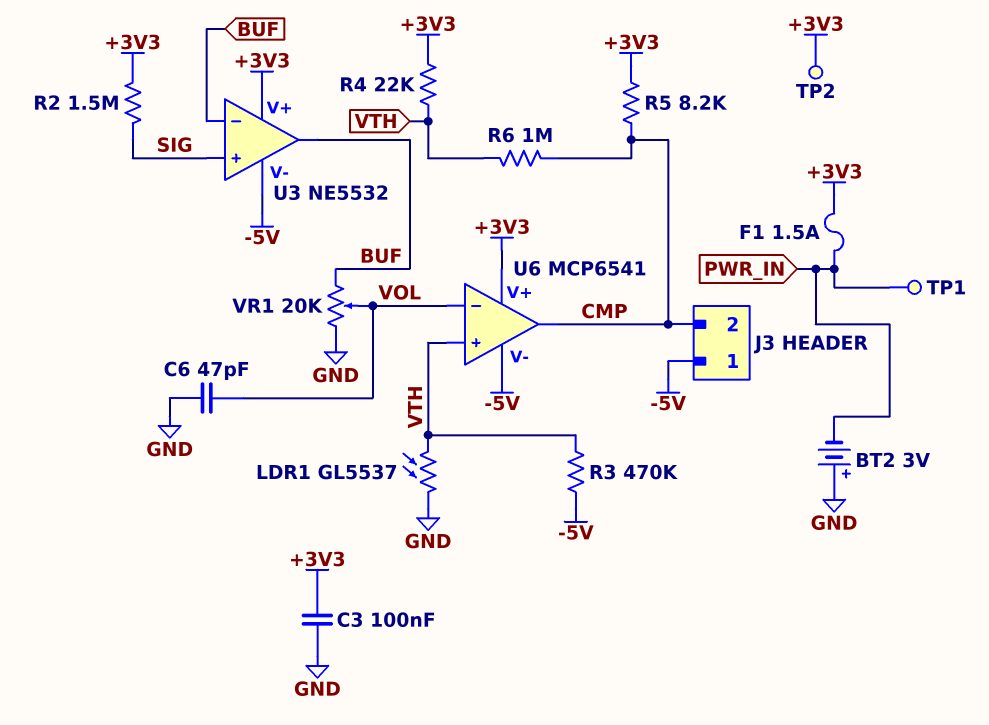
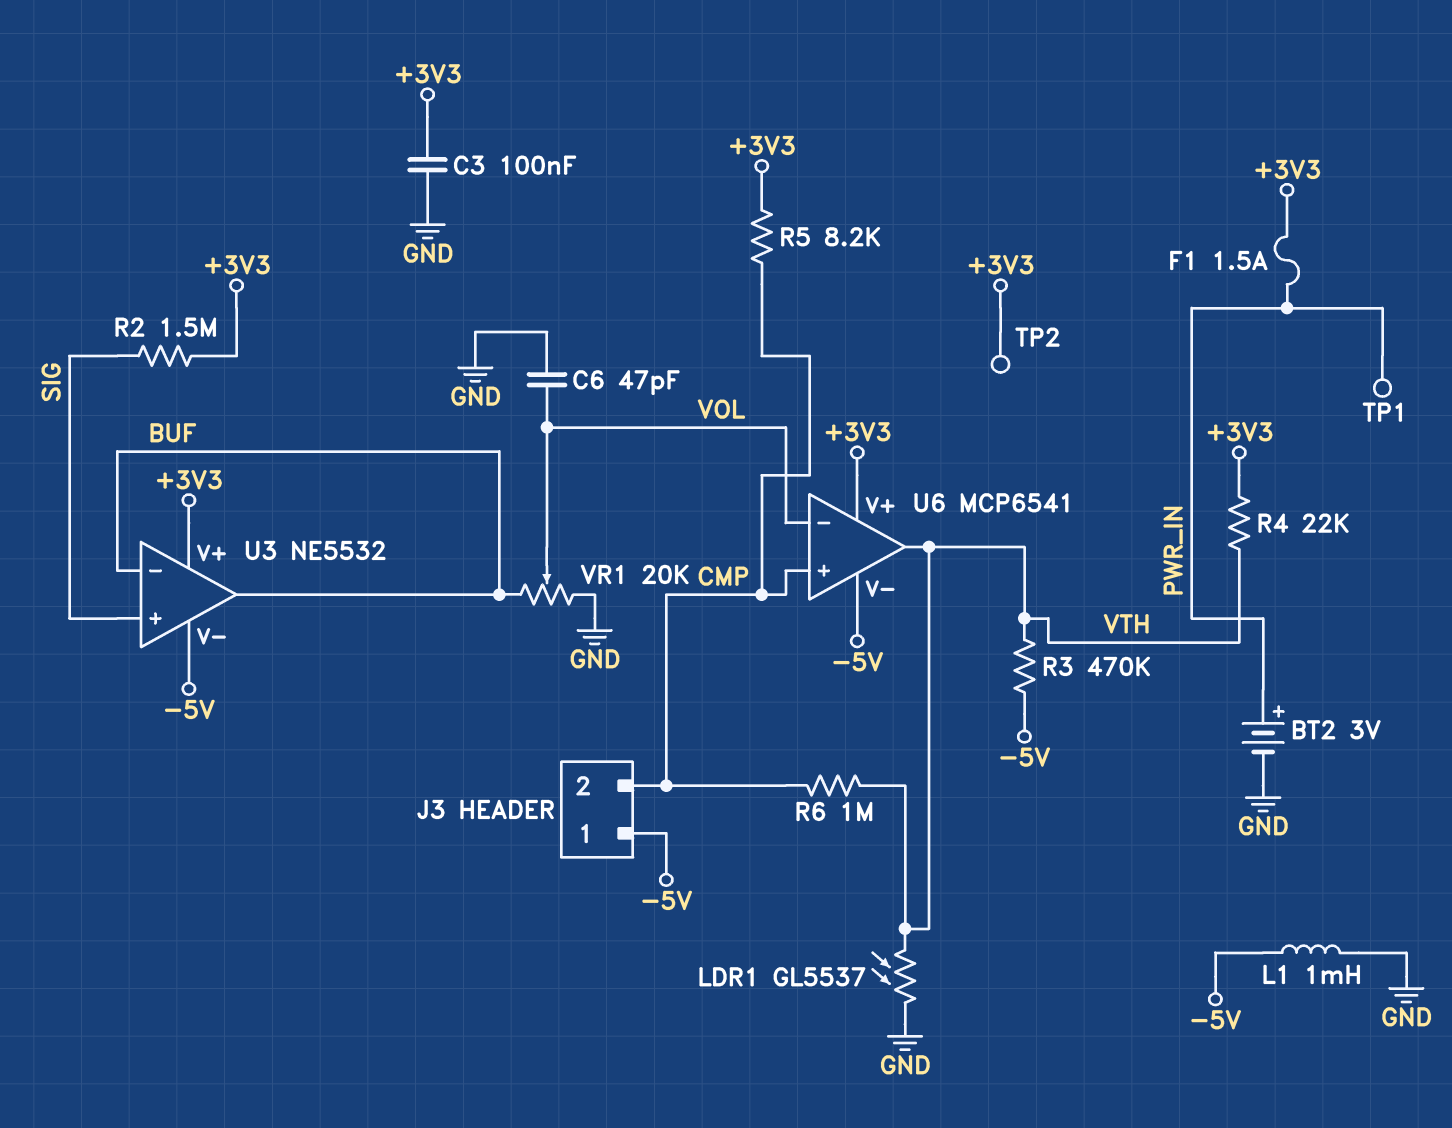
BT2: 3V (plus GND, minus PWR_IN) -> 3V (plus PWR_IN, minus GND)
L1: none -> 1mH (-5V, GND)
U6 pin in+: VTH -> CMP
U6 pin out: CMP -> VTH

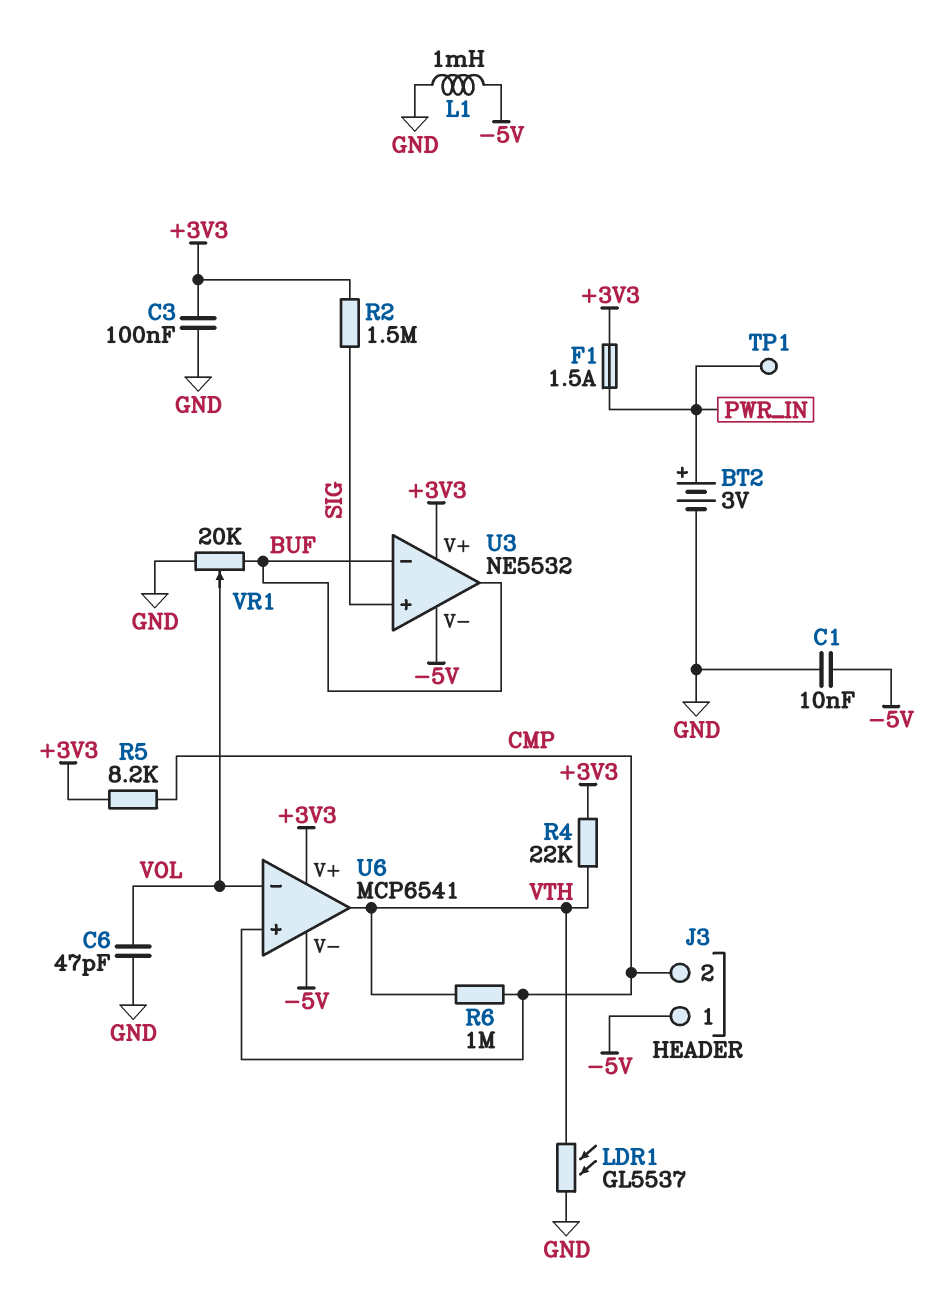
C1: none -> 10nF (-5V, GND)
R3: 470k (-5V, VTH) -> none
TP2: test point (+3V3) -> none

